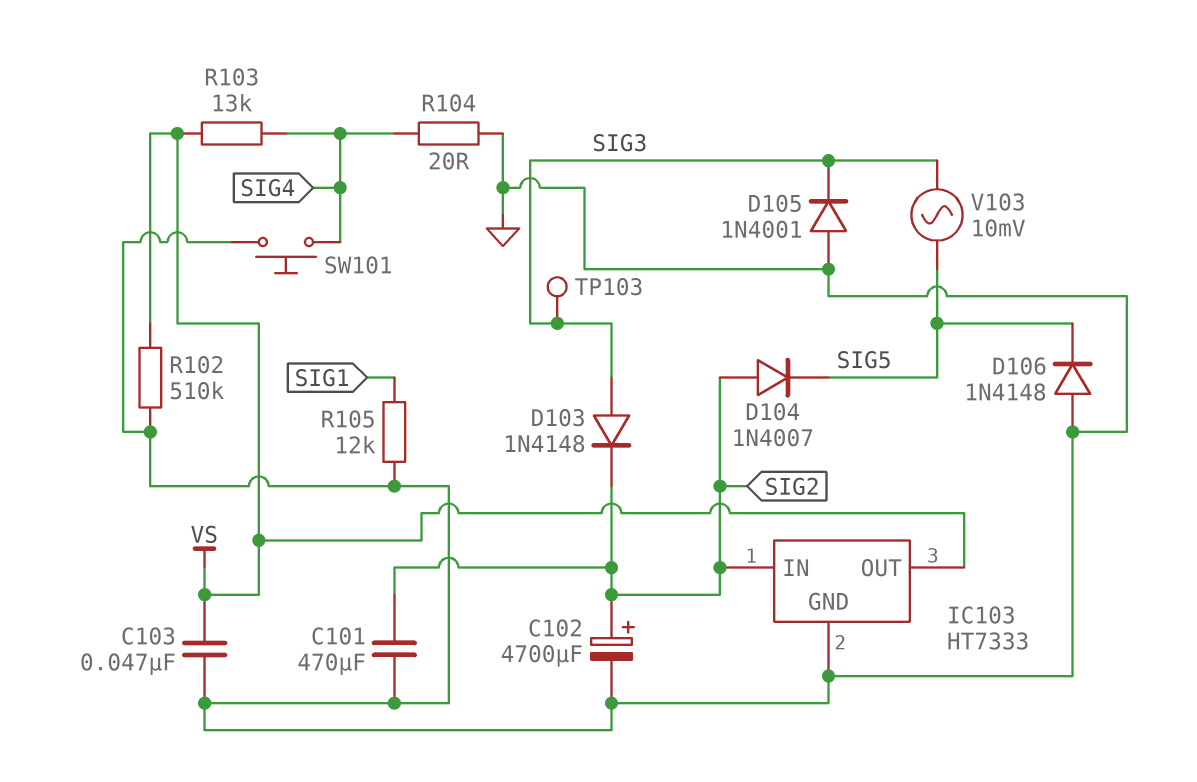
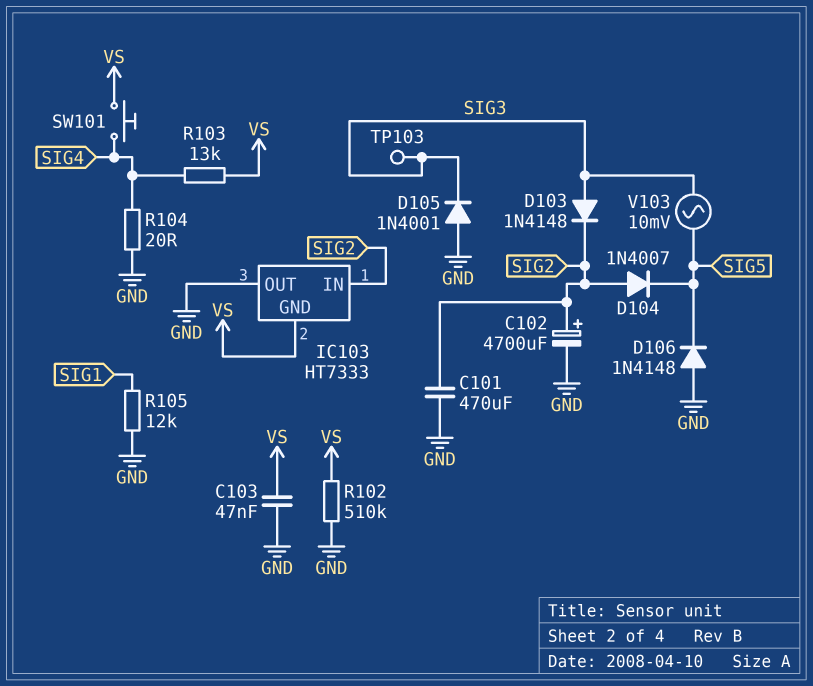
IC103 pin GND: GND -> VS
IC103 pin OUT: VS -> GND
SW101: button (GND, SIG4) -> button (SIG4, VS)

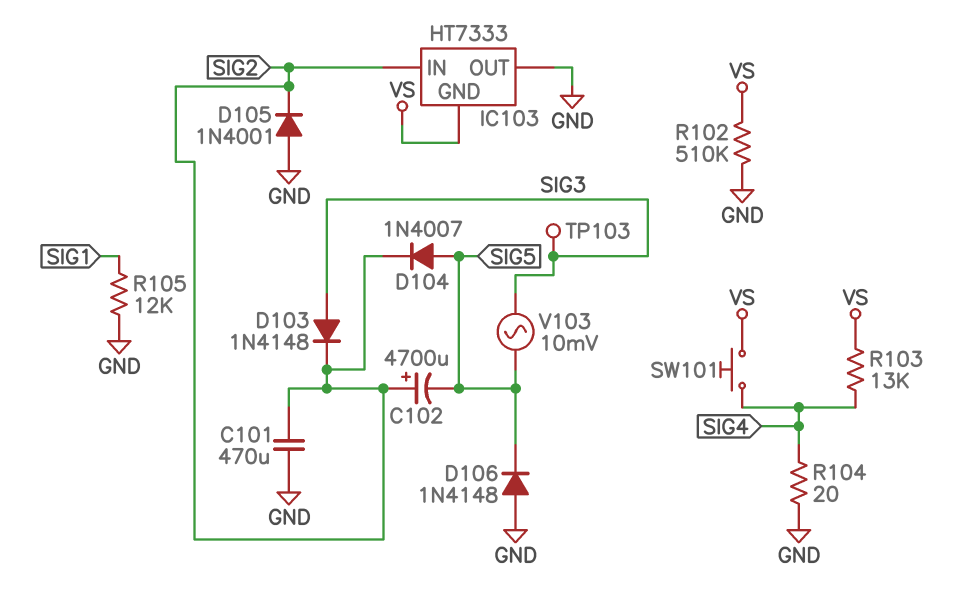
C102: 4700uF (plus SIG2, minus GND) -> 4700uF (plus SIG2, minus SIG5)
C103: 47nF (GND, VS) -> none
D104: diode 1N4007 (A SIG2, K SIG5) -> diode 1N4007 (A SIG5, K SIG2)
D105: diode 1N4001 (A GND, K SIG3) -> diode 1N4001 (A GND, K SIG2)

